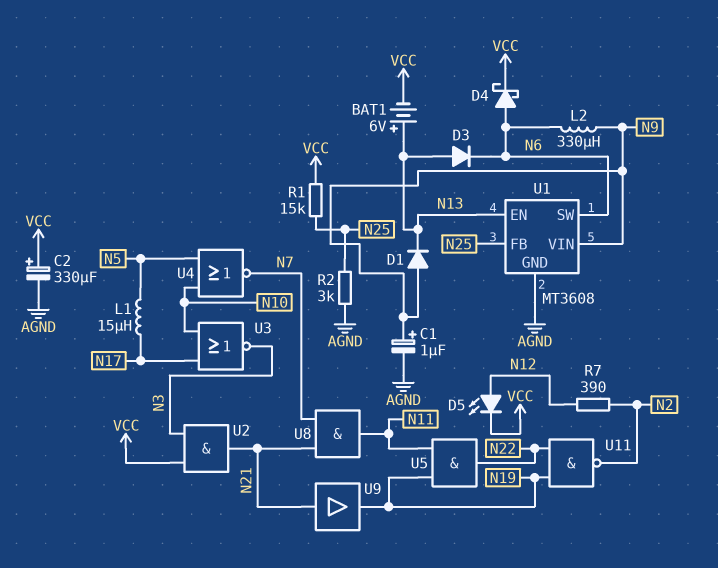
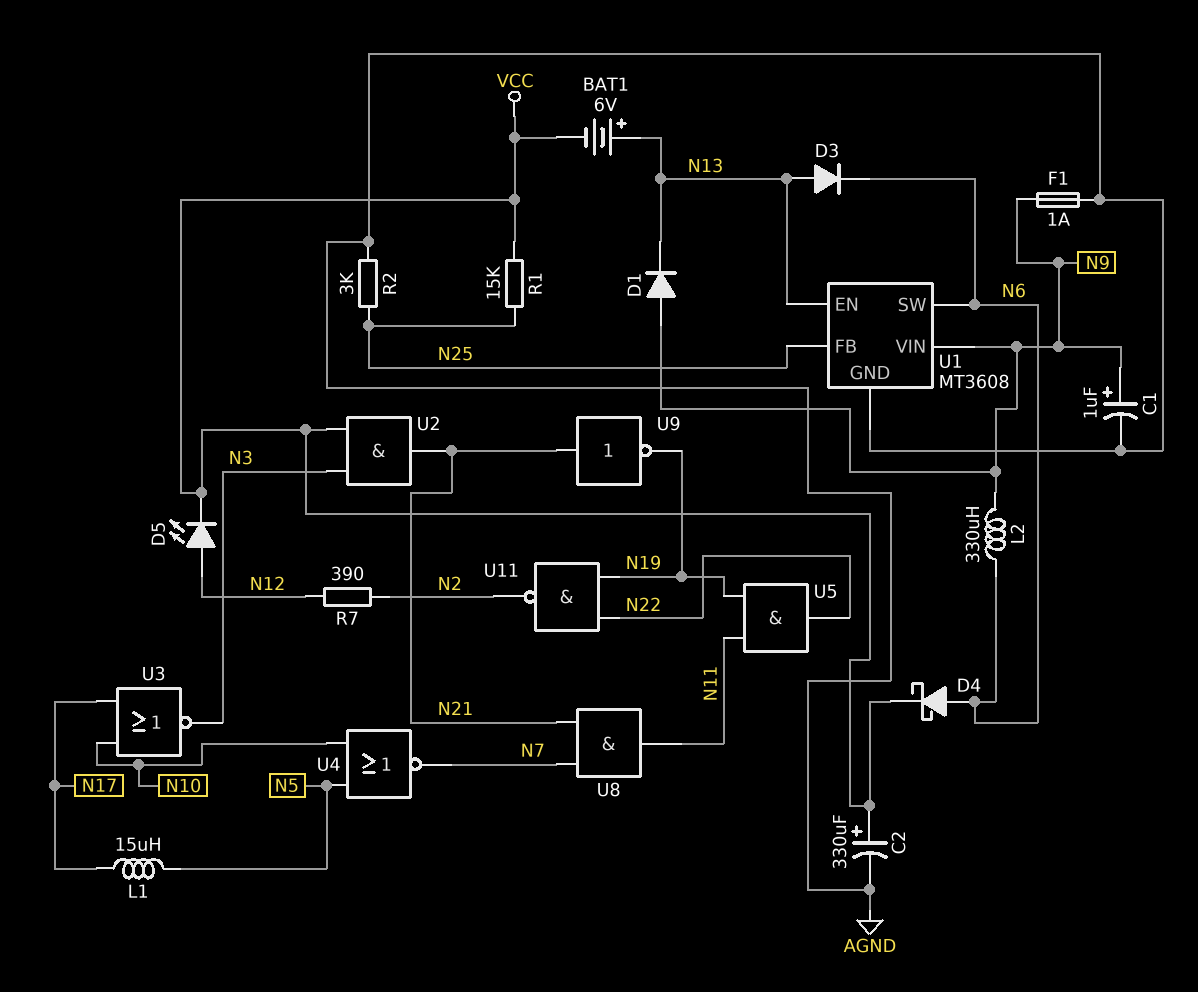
F1: none -> 1A (AGND, N9)
U9: buffer (in N21, out N19) -> NOT (in N21, out N19)

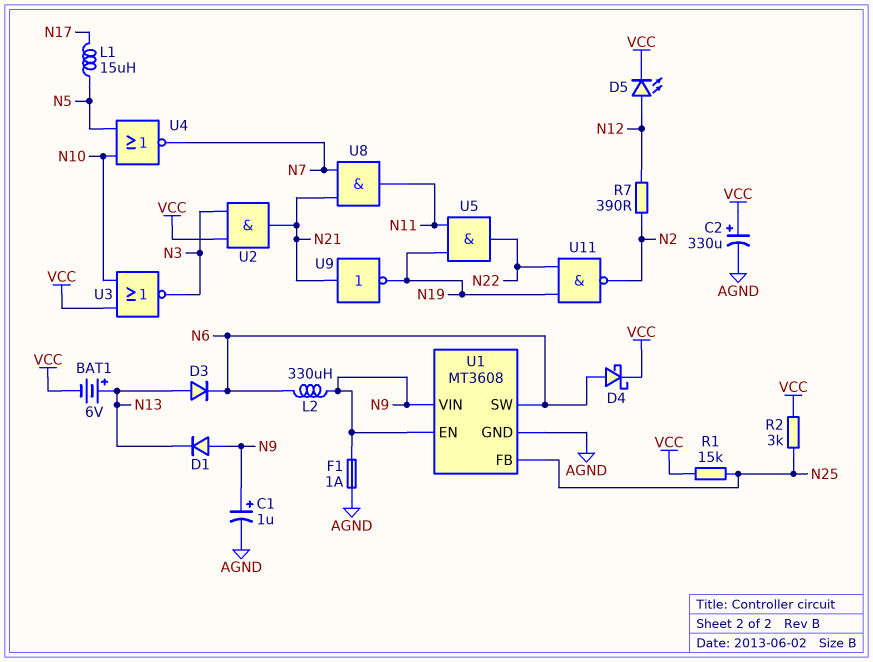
R2: 3k (AGND, N25) -> 3k (N25, VCC)
U1 pin EN: N13 -> N9
U3: NOR (in N10, in N17, out N3) -> NOR (in N10, in VCC, out N3)

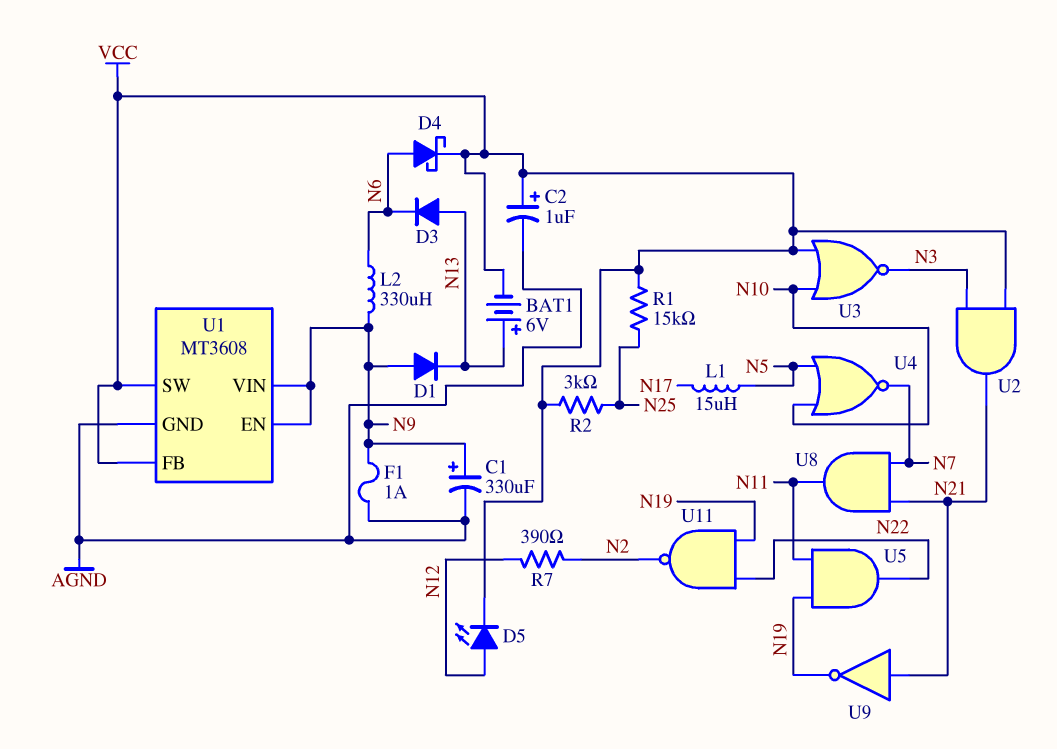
C1: 1uF (plus N9, minus AGND) -> 330uF (plus N9, minus AGND)
C2: 330uF (plus VCC, minus AGND) -> 1uF (plus VCC, minus AGND)
U1 pin FB: N25 -> VCC
U1 pin SW: N6 -> VCC

